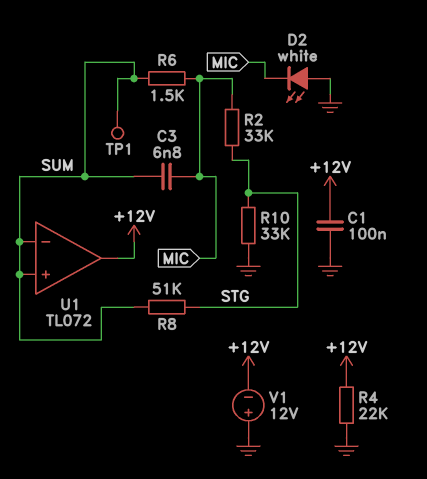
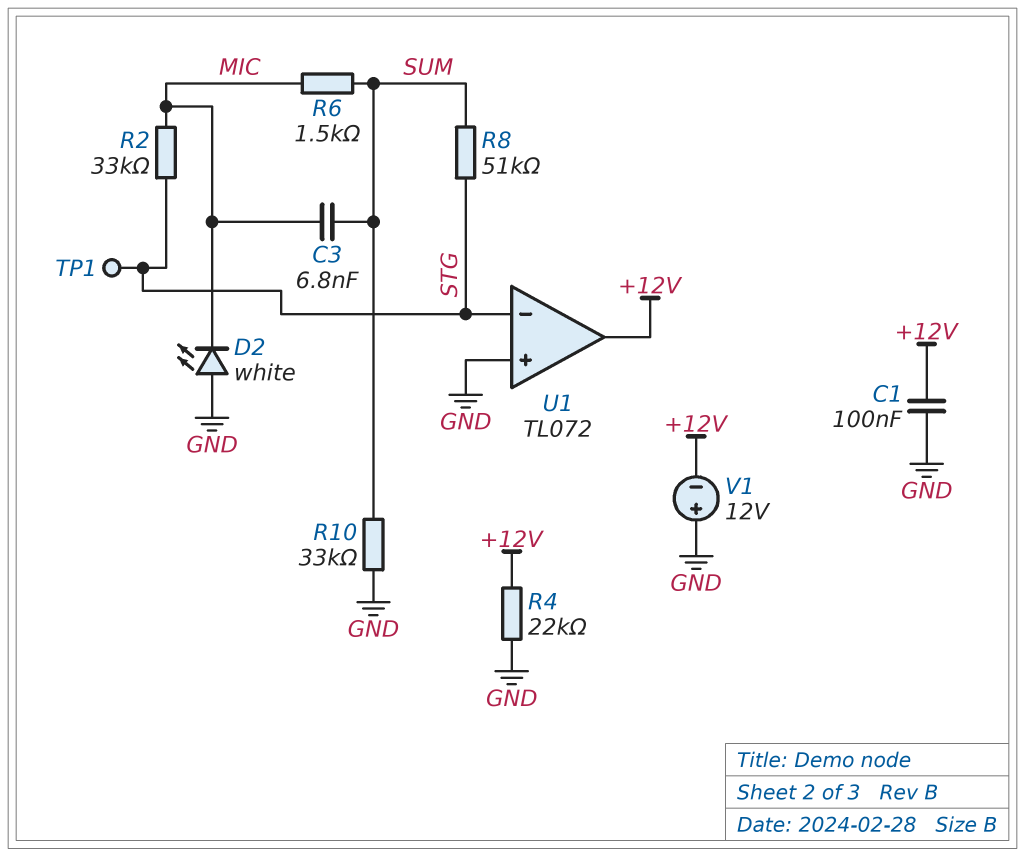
R10: 33k (GND, STG) -> 33k (GND, SUM)
TP1: test point (SUM) -> test point (STG)
U1 pin in+: SUM -> GND
U1 pin in-: SUM -> STG

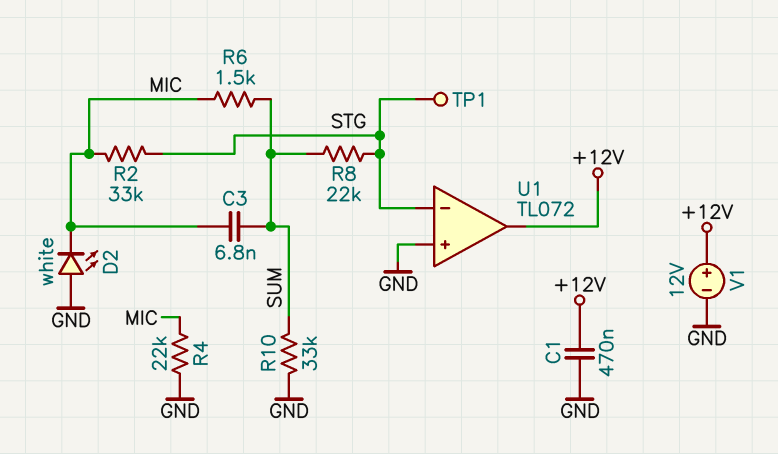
C1: 100nF (+12V, GND) -> 470nF (+12V, GND)
R4: 22k (+12V, GND) -> 22k (GND, MIC)
R8: 51k (STG, SUM) -> 22k (STG, SUM)
V1: 12V (plus GND, minus +12V) -> 12V (plus +12V, minus GND)

